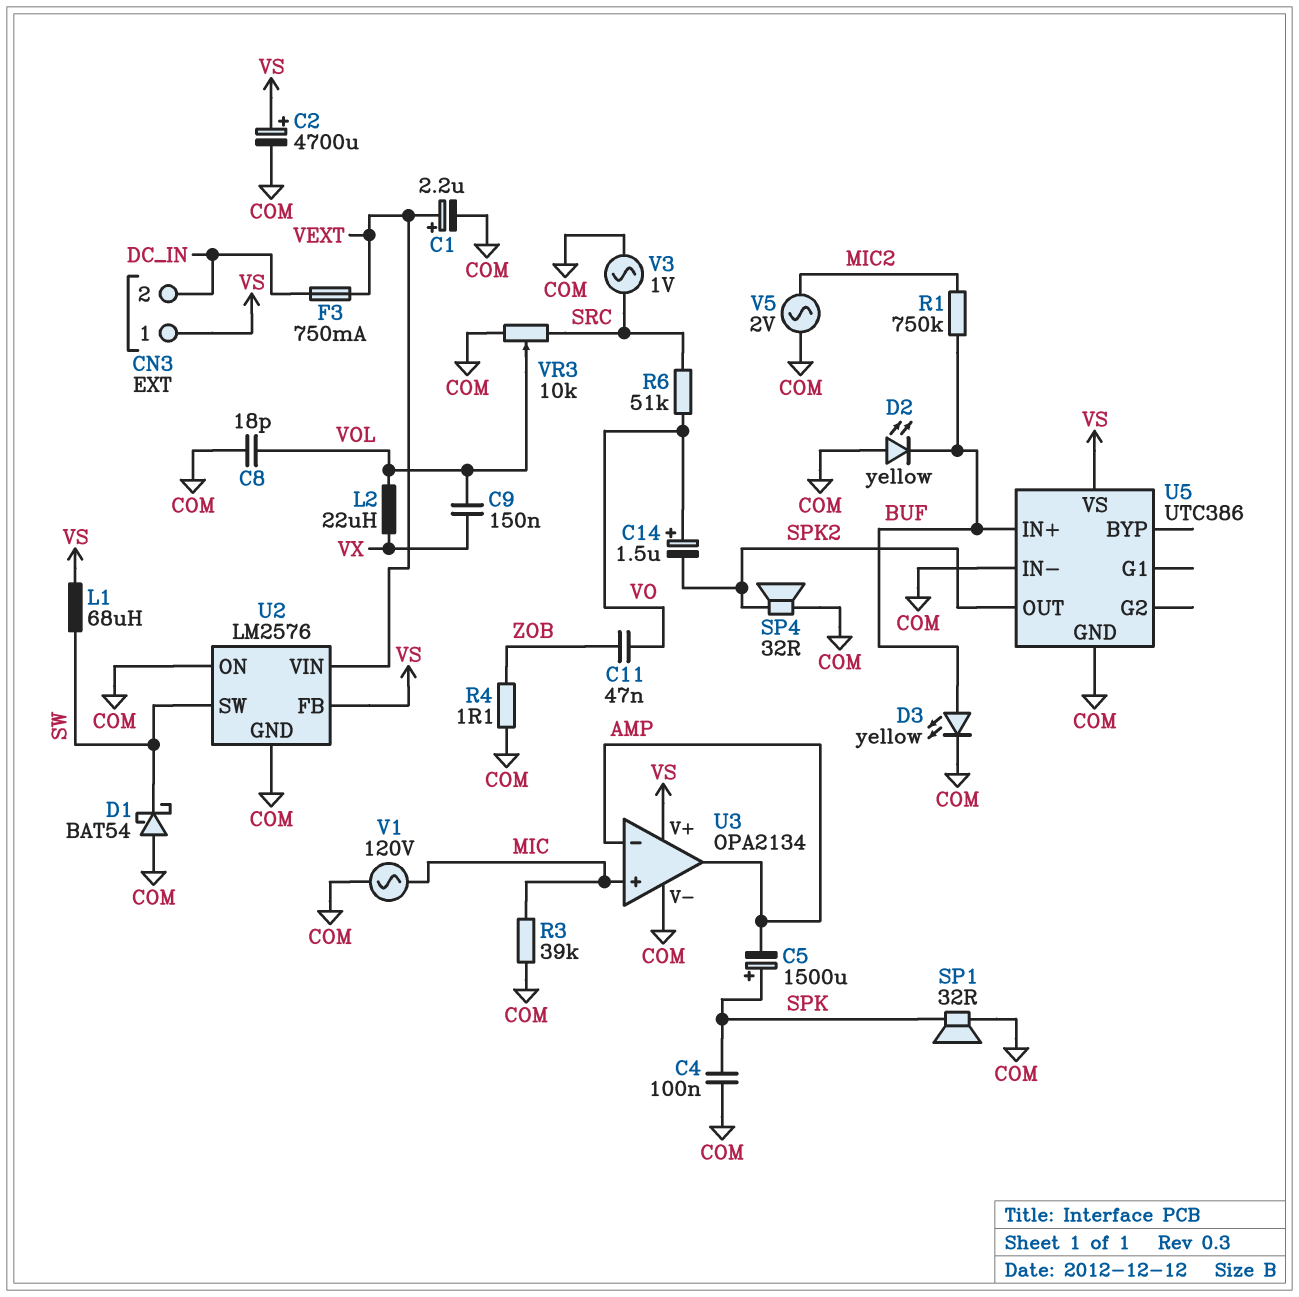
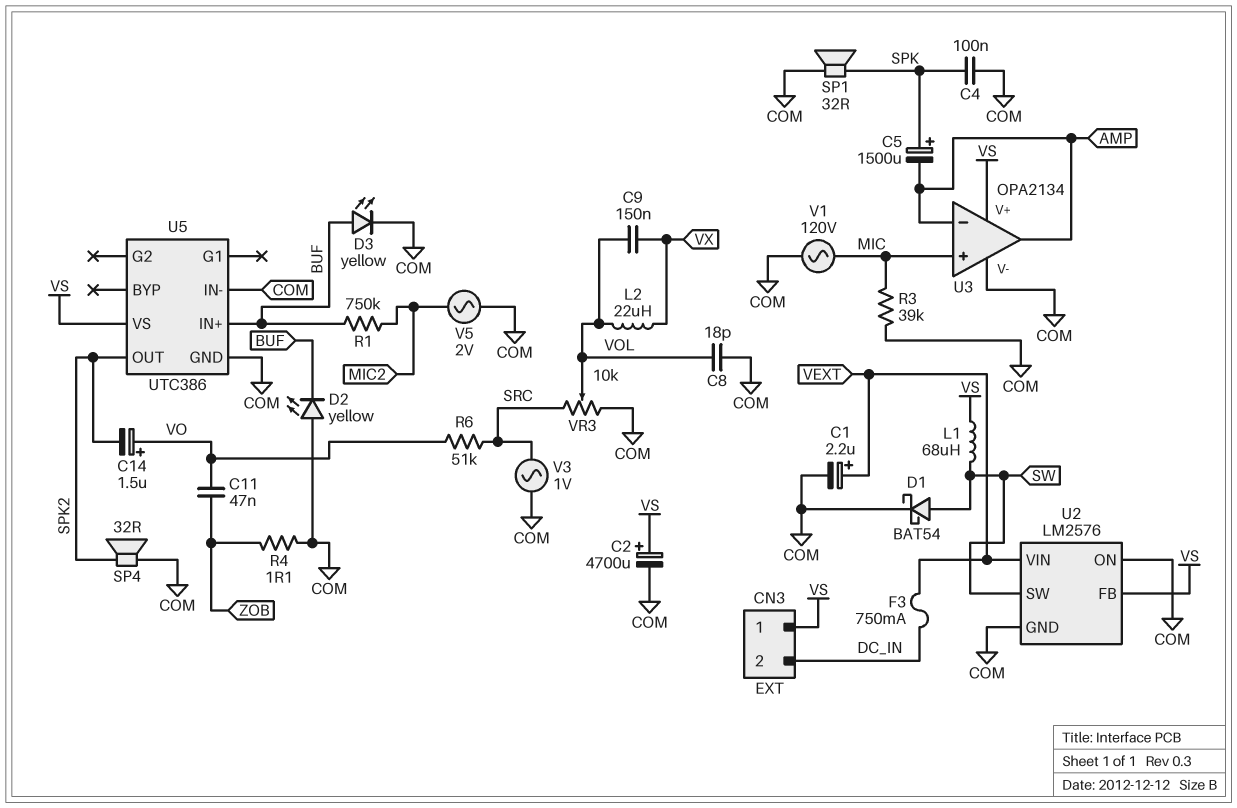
D1: schottky BAT54 (A COM, K SW) -> schottky BAT54 (A SW, K COM)

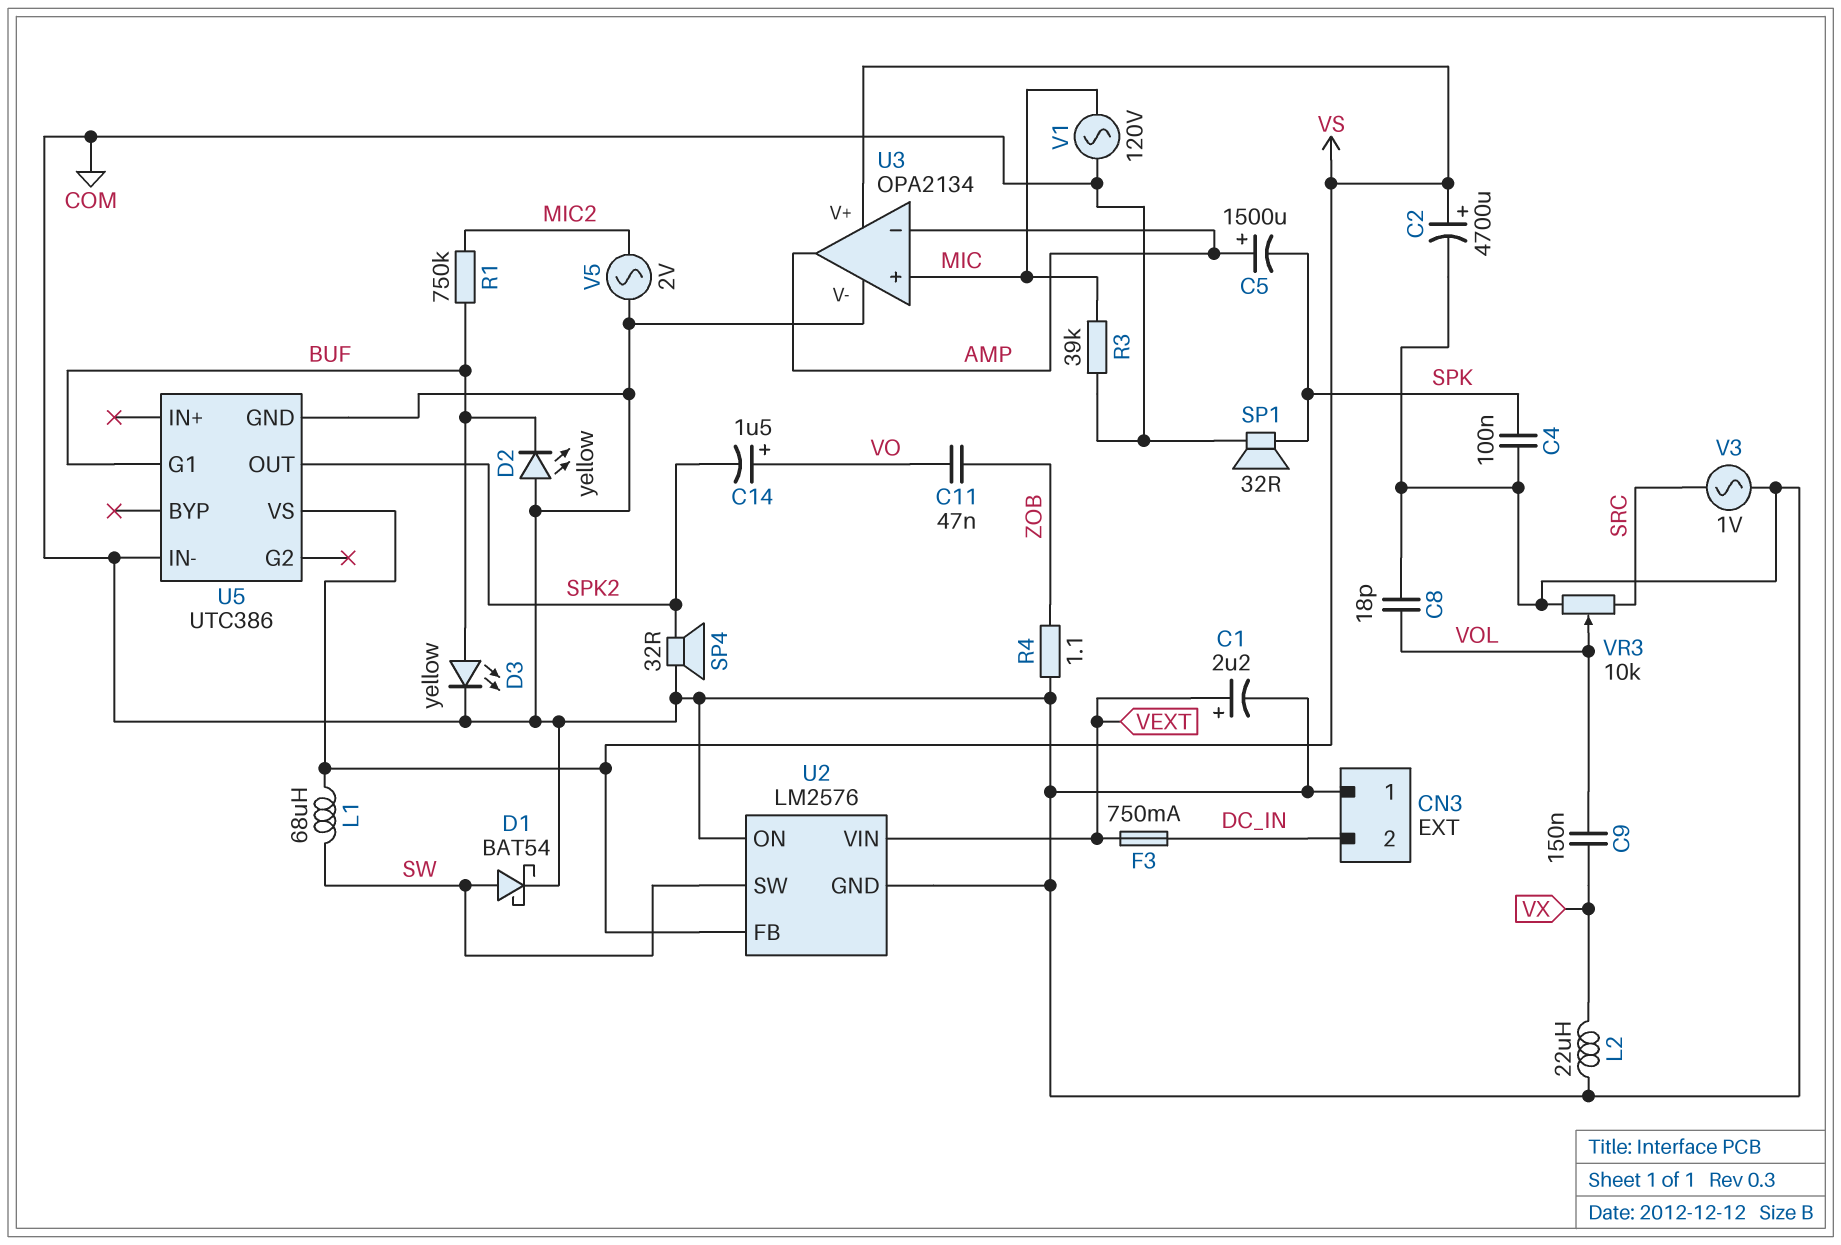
C5: 1500uF (plus SPK, minus AMP) -> 1500uF (plus AMP, minus SPK)
CN3 pin 1: VS -> COM
L2: 22uH (VOL, VX) -> 22uH (COM, VX)
R6: 51k (SRC, VO) -> none
U5 pin G1: none -> BUF
U5 pin IN+: BUF -> none

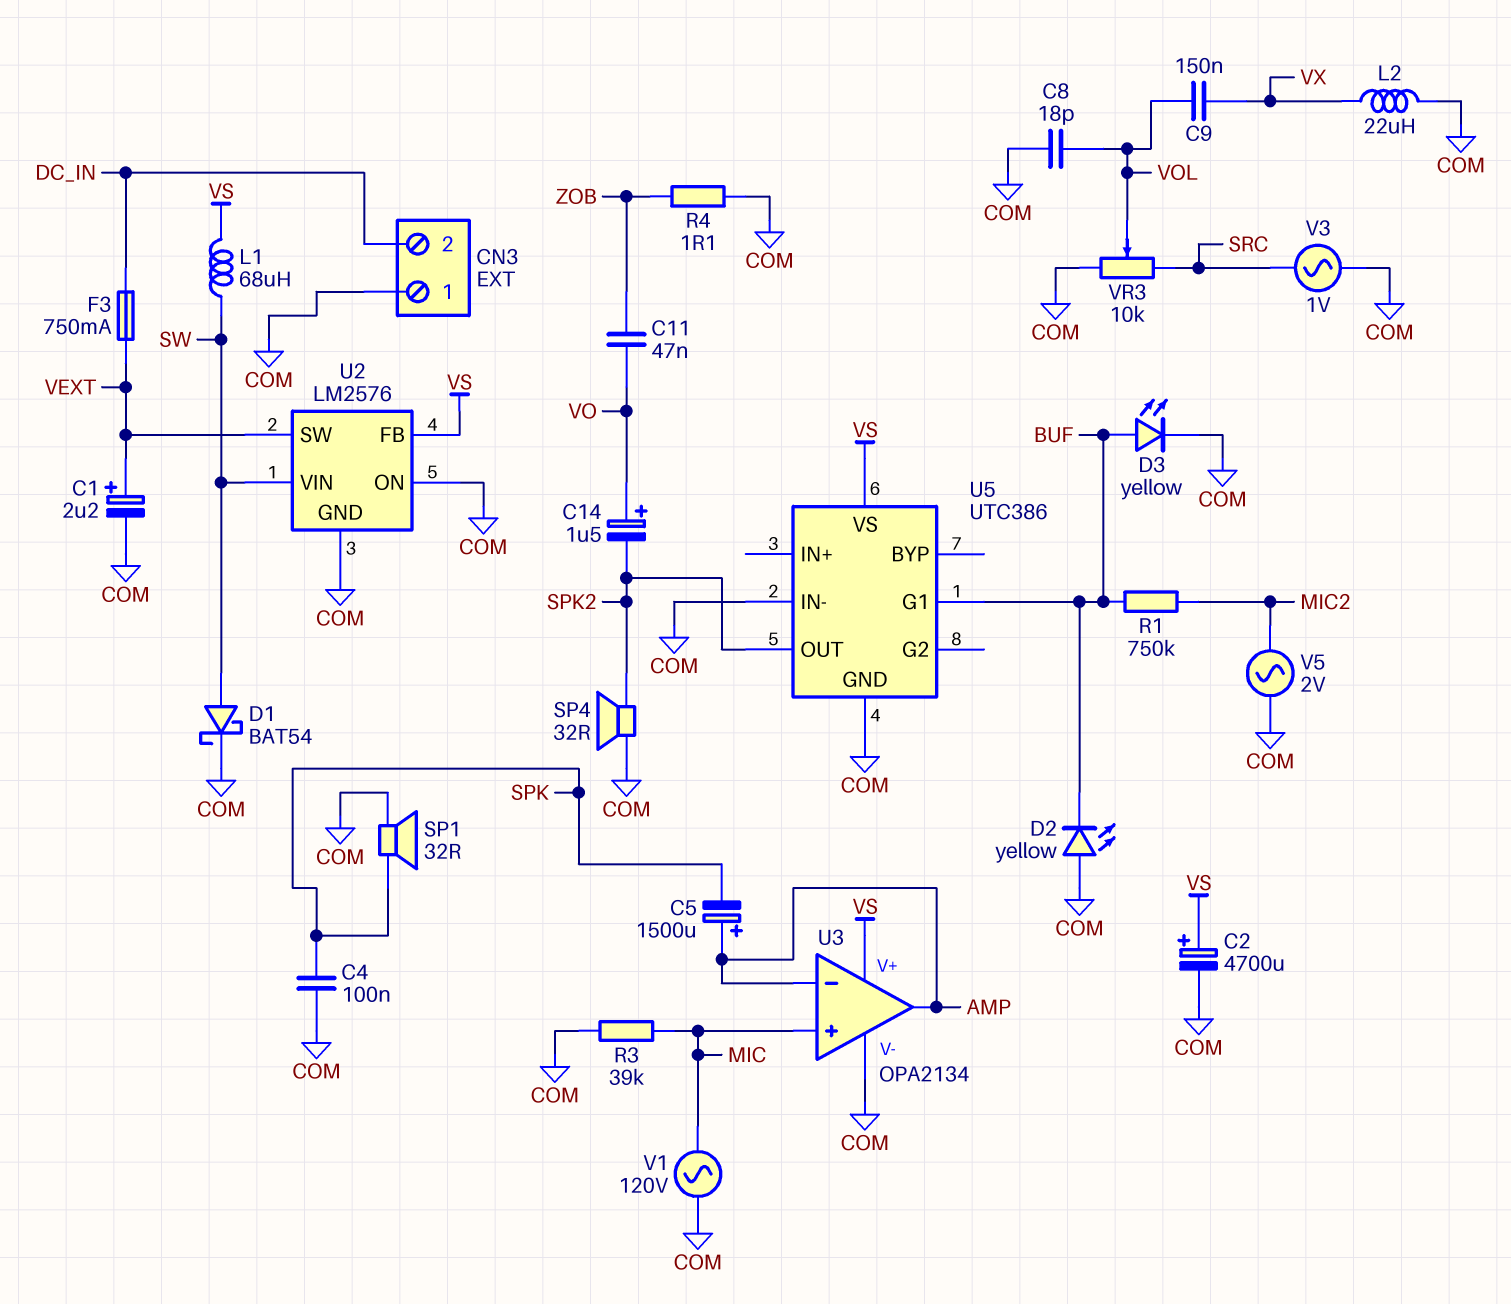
U2 pin SW: SW -> VEXT
U2 pin VIN: VEXT -> SW

